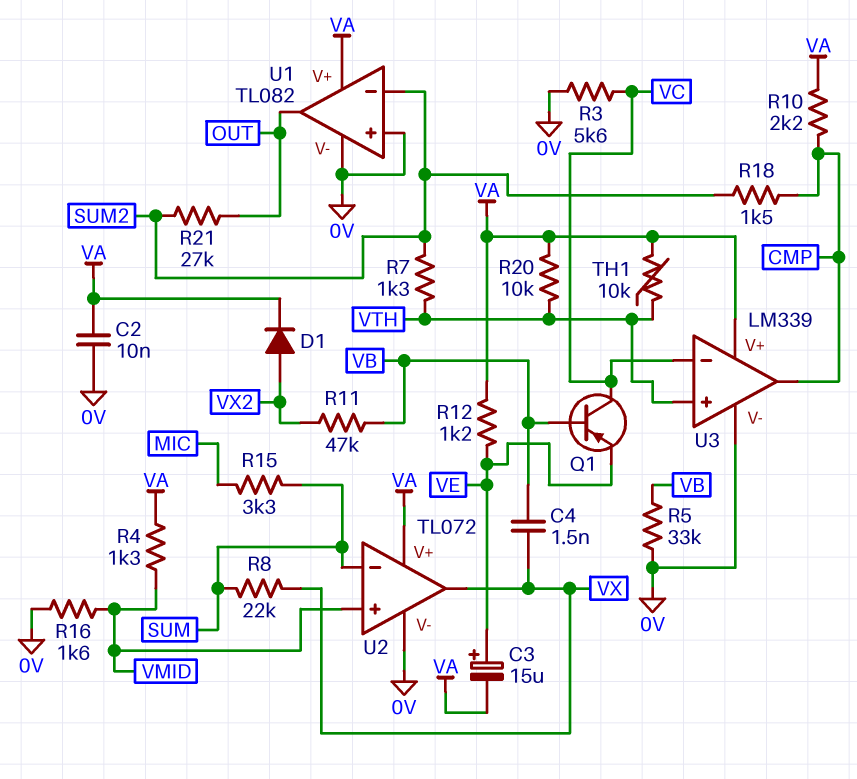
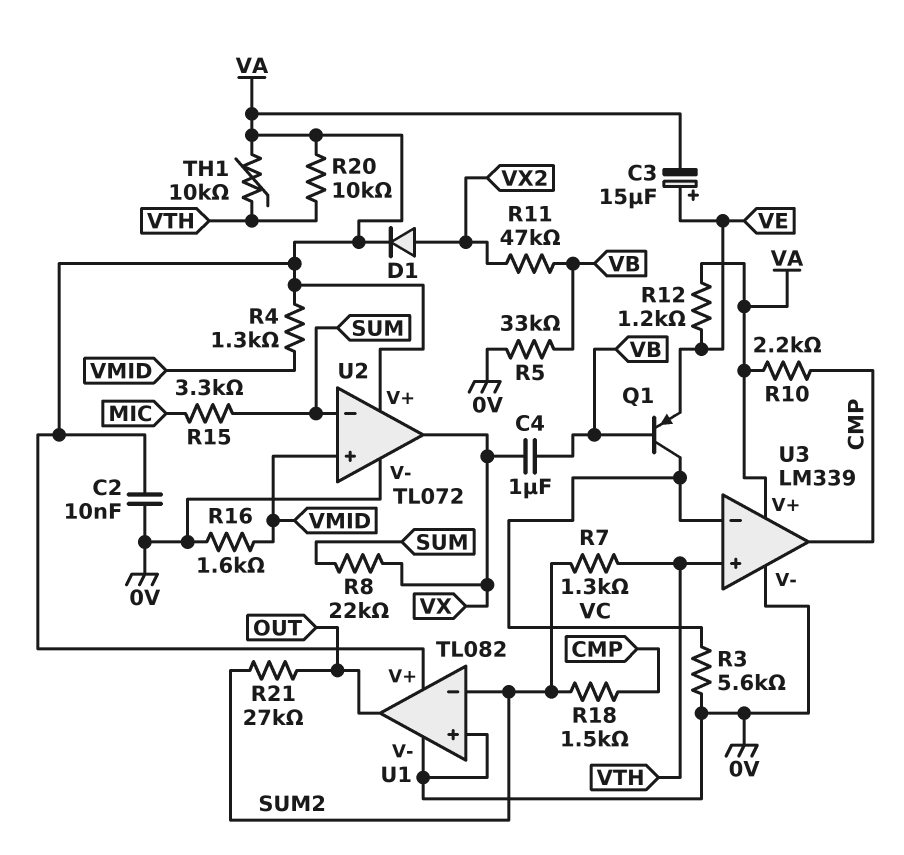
C4: 1.5nF (VB, VX) -> 1uF (VB, VX)

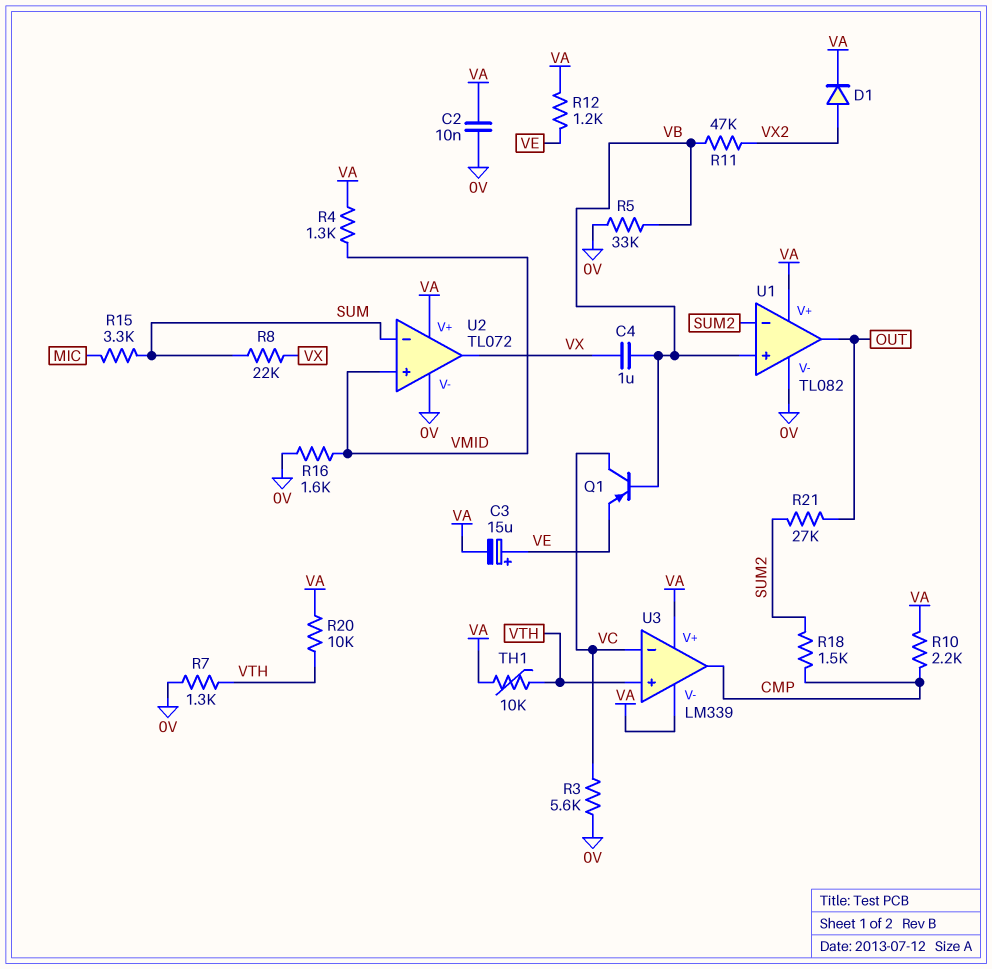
R7: 1.3k (SUM2, VTH) -> 1.3k (0V, VTH)
U1 pin in+: 0V -> VB
U3 pin V-: 0V -> VA

